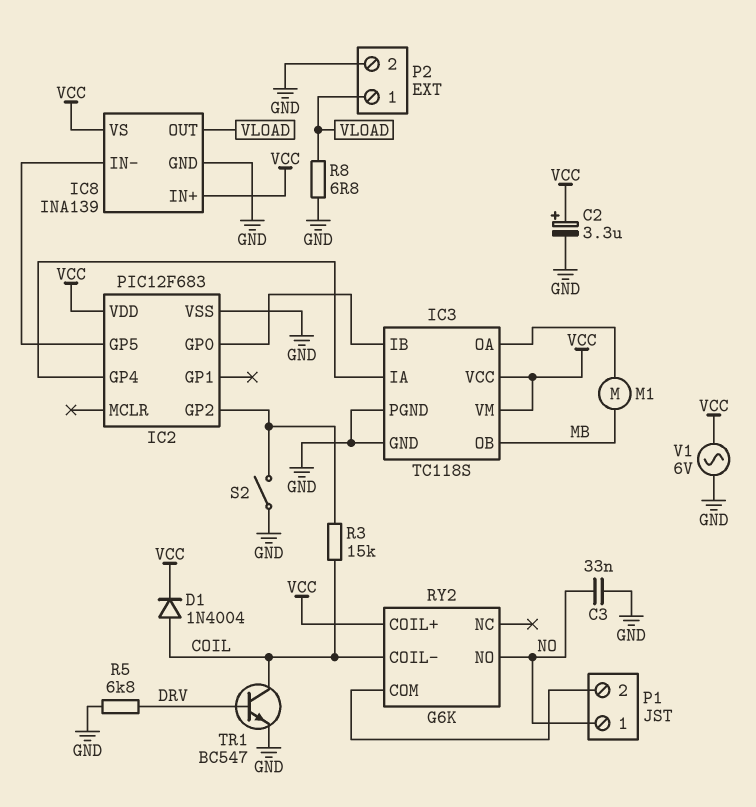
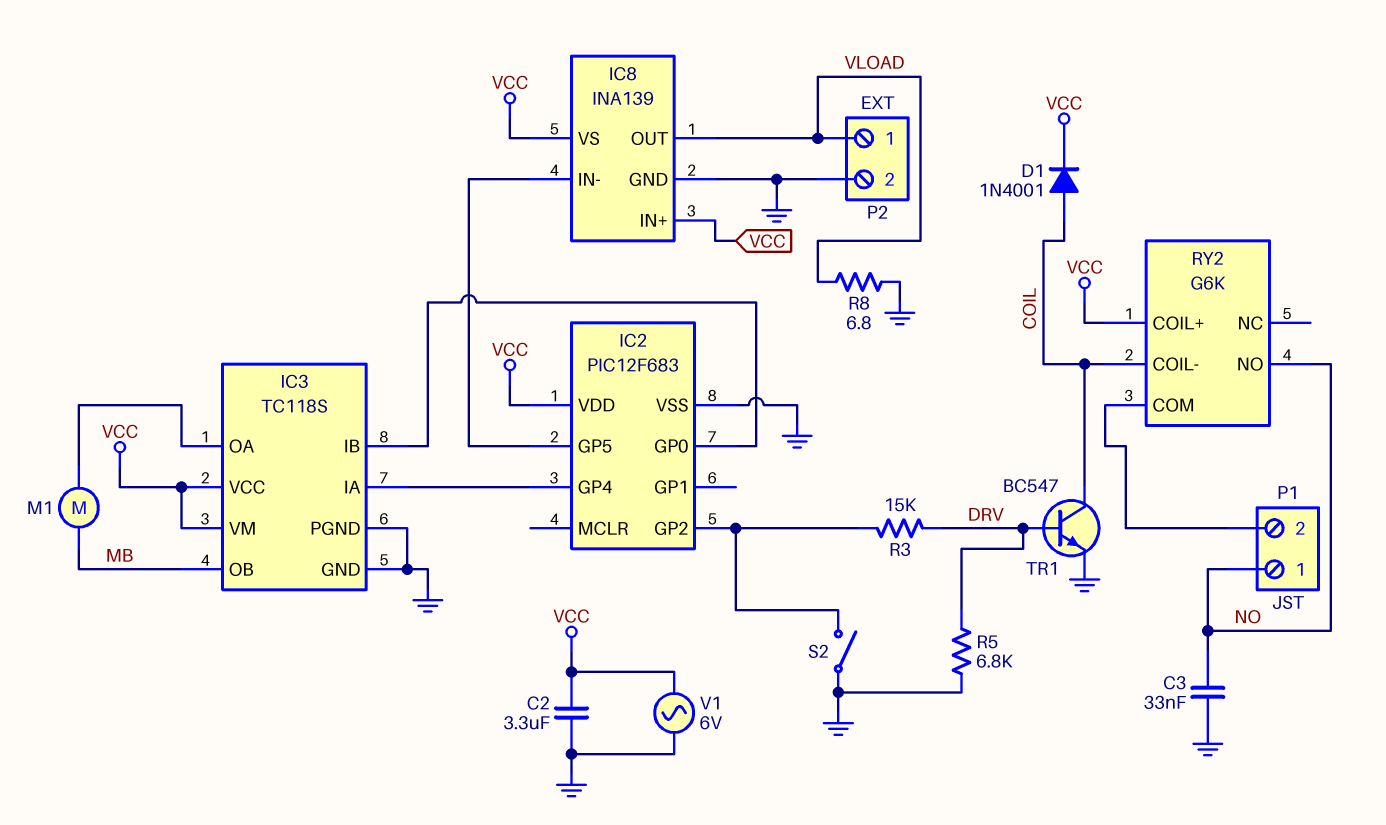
C2: 3.3uF (plus VCC, minus GND) -> 3.3uF (GND, VCC)
D1: diode 1N4004 (A COIL, K VCC) -> diode 1N4001 (A COIL, K VCC)
R3: 15k (COIL, IC2/GP2) -> 15k (DRV, IC2/GP2)

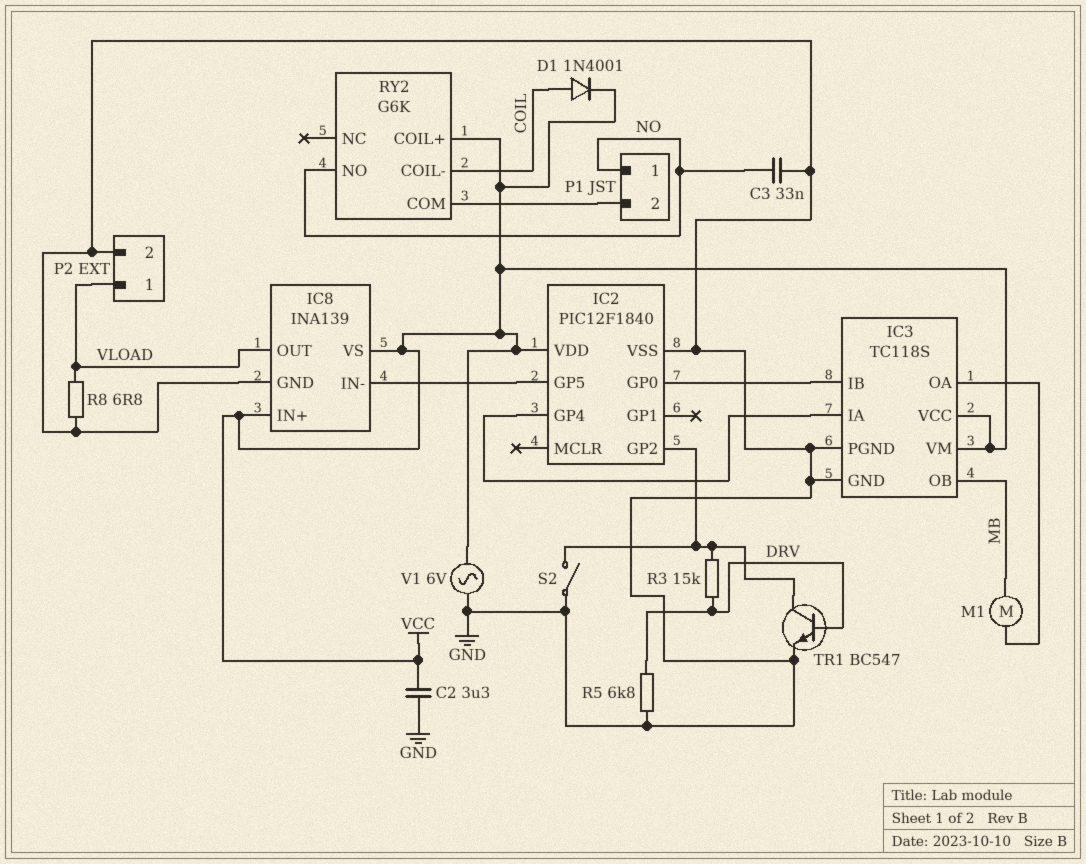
IC2: PIC12F683 -> PIC12F1840
TR1: NPN BC547 (B DRV, C COIL, E GND) -> NPN BC547 (B DRV, C IC2/GP2, E GND)

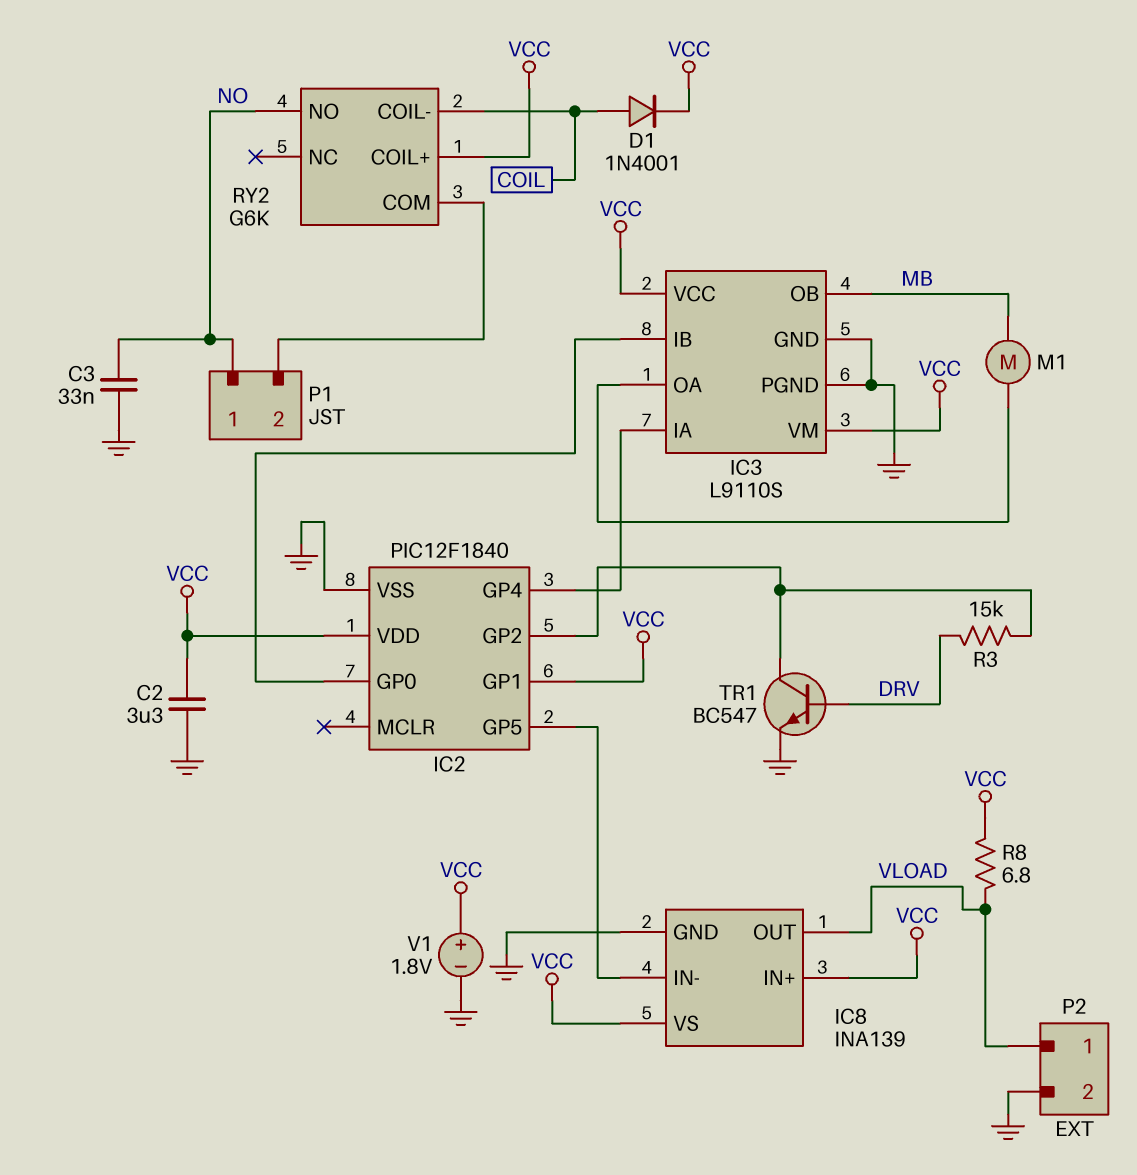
IC2 pin GP1: none -> VCC
IC3: TC118S -> L9110S
R5: 6.8k (DRV, GND) -> none
R8: 6.8 (GND, VLOAD) -> 6.8 (VCC, VLOAD)
S2: switch (GND, IC2/GP2) -> none
V1: AC 6V (GND, VCC) -> 1.8V (plus VCC, minus GND)

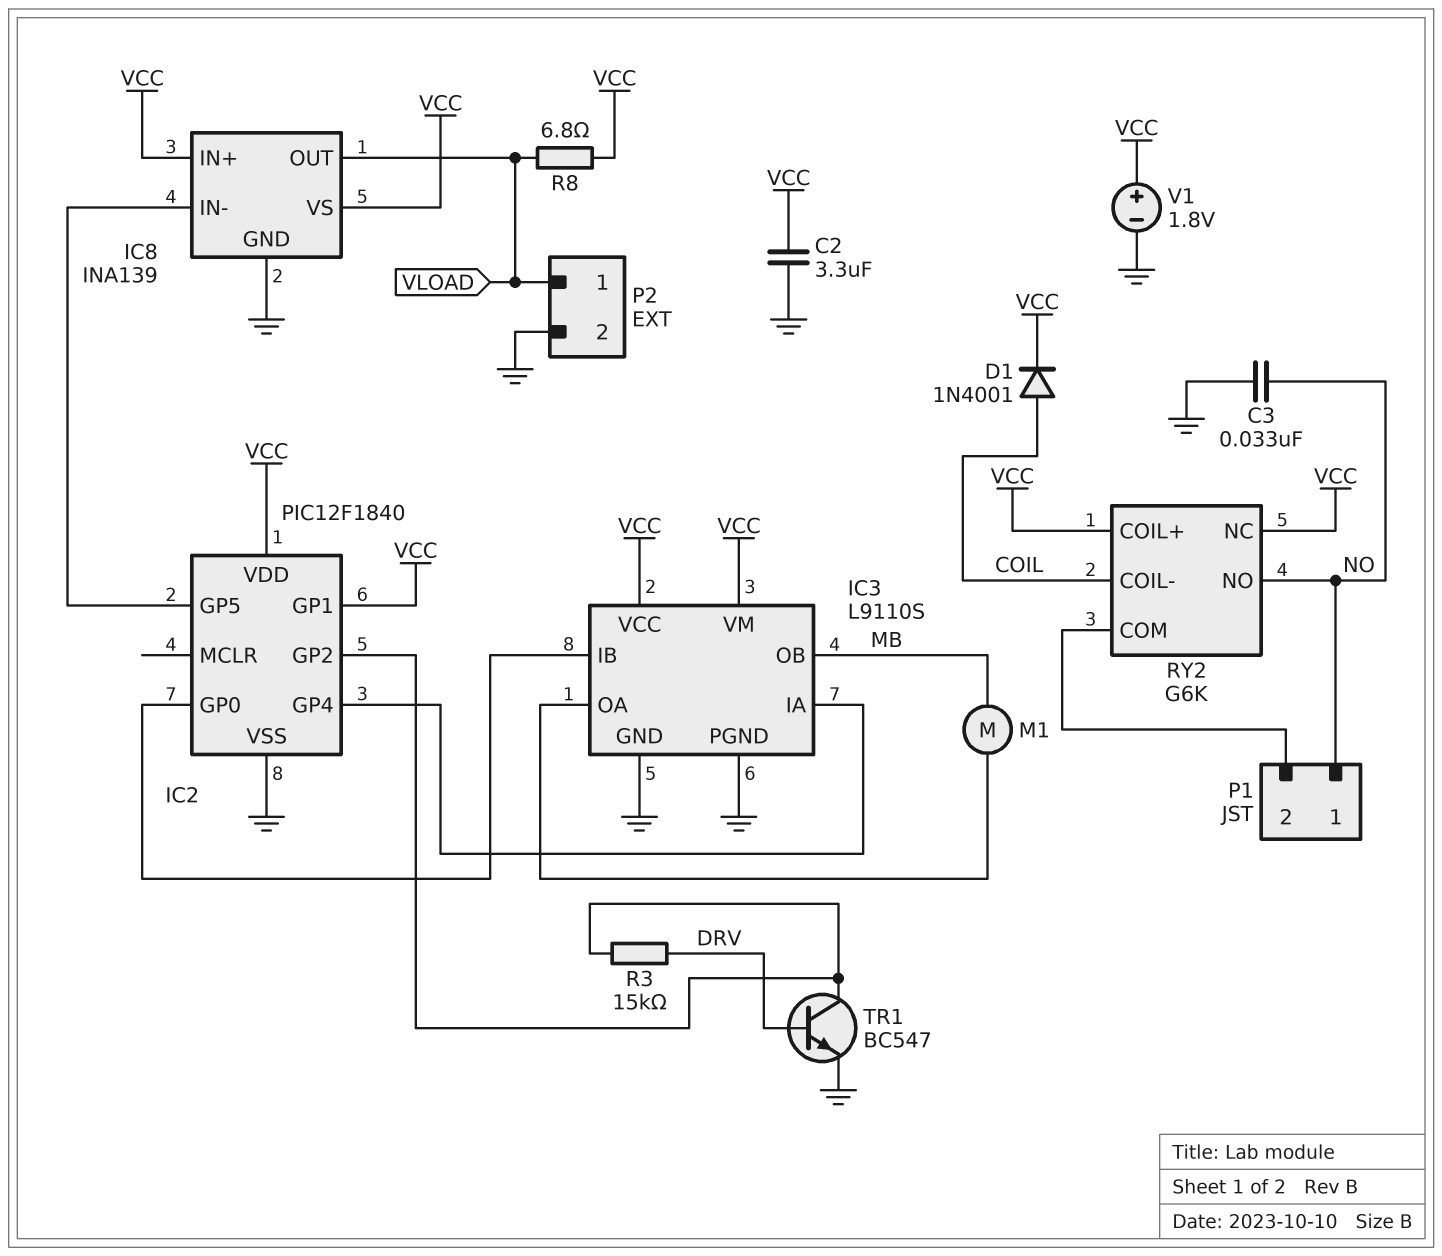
RY2 pin NC: none -> VCC

